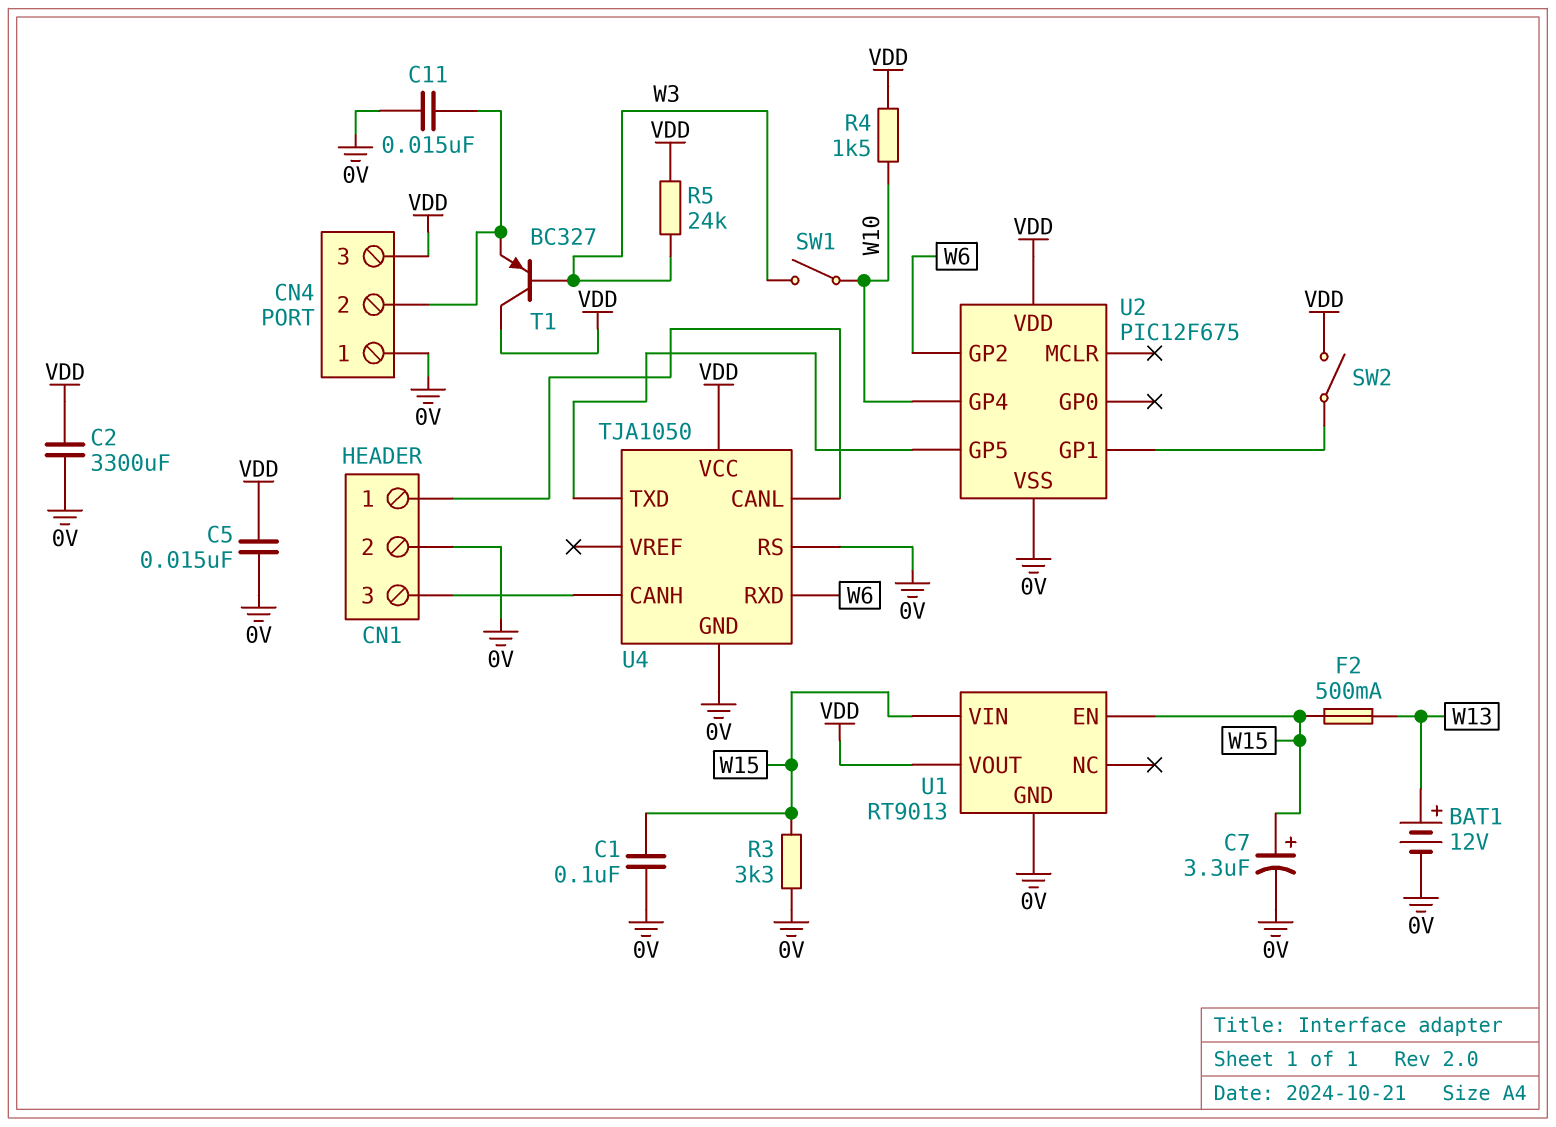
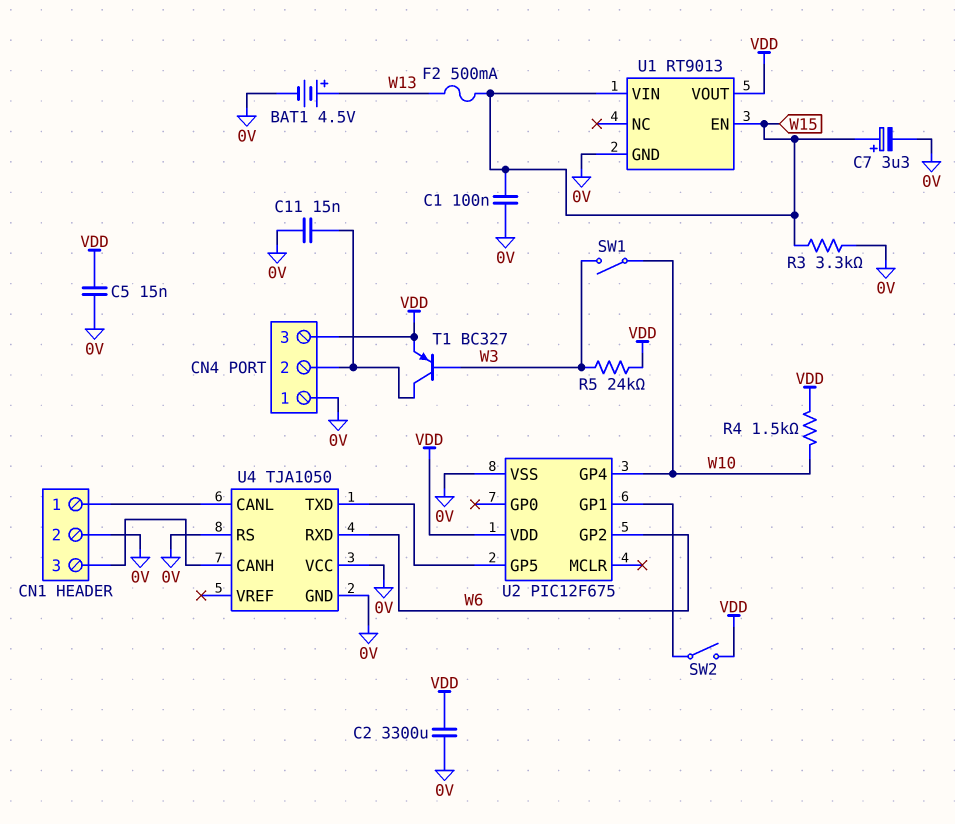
BAT1: 12V (plus W13, minus 0V) -> 4.5V (plus W13, minus 0V)
T1: PNP BC327 (B W3, C VDD, E CN4/2) -> PNP BC327 (B W3, C CN4/2, E VDD)
U4 pin VCC: VDD -> 0V

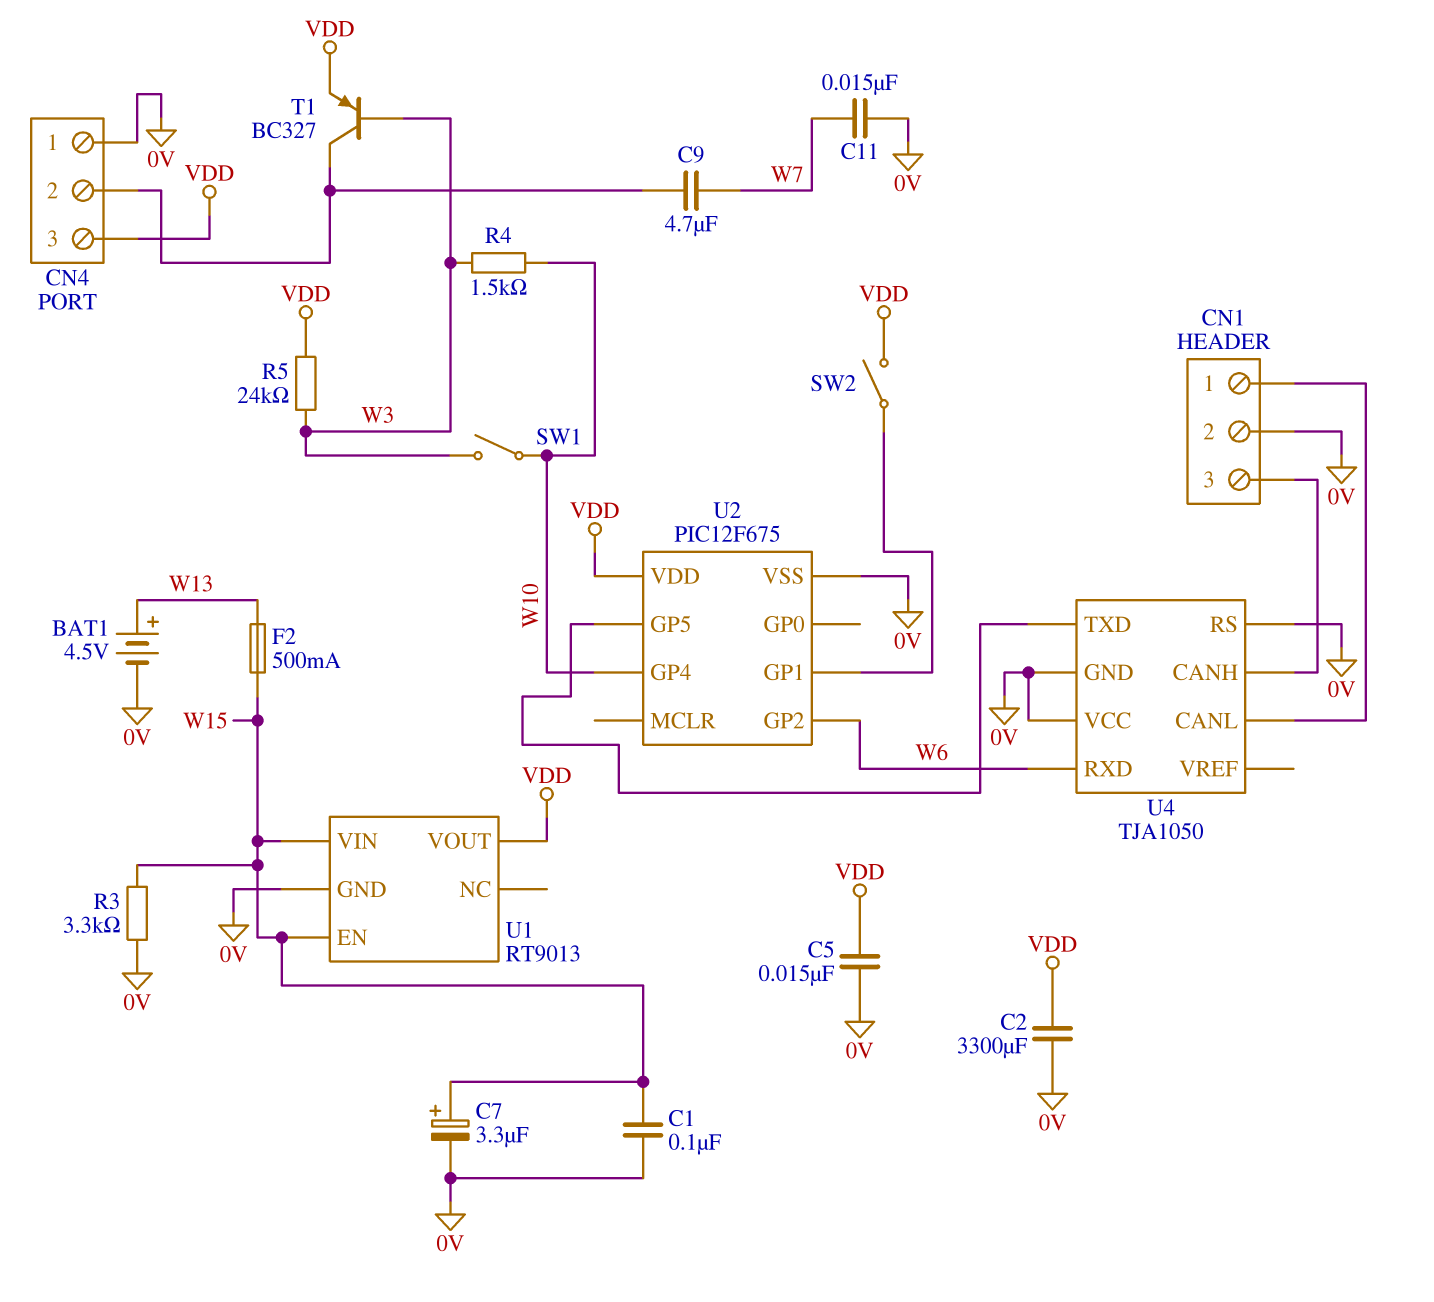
C9: none -> 4.7uF (CN4/2, W7)
C11: 15nF (0V, CN4/2) -> 15nF (0V, W7)
R4: 1.5k (VDD, W10) -> 1.5k (W3, W10)

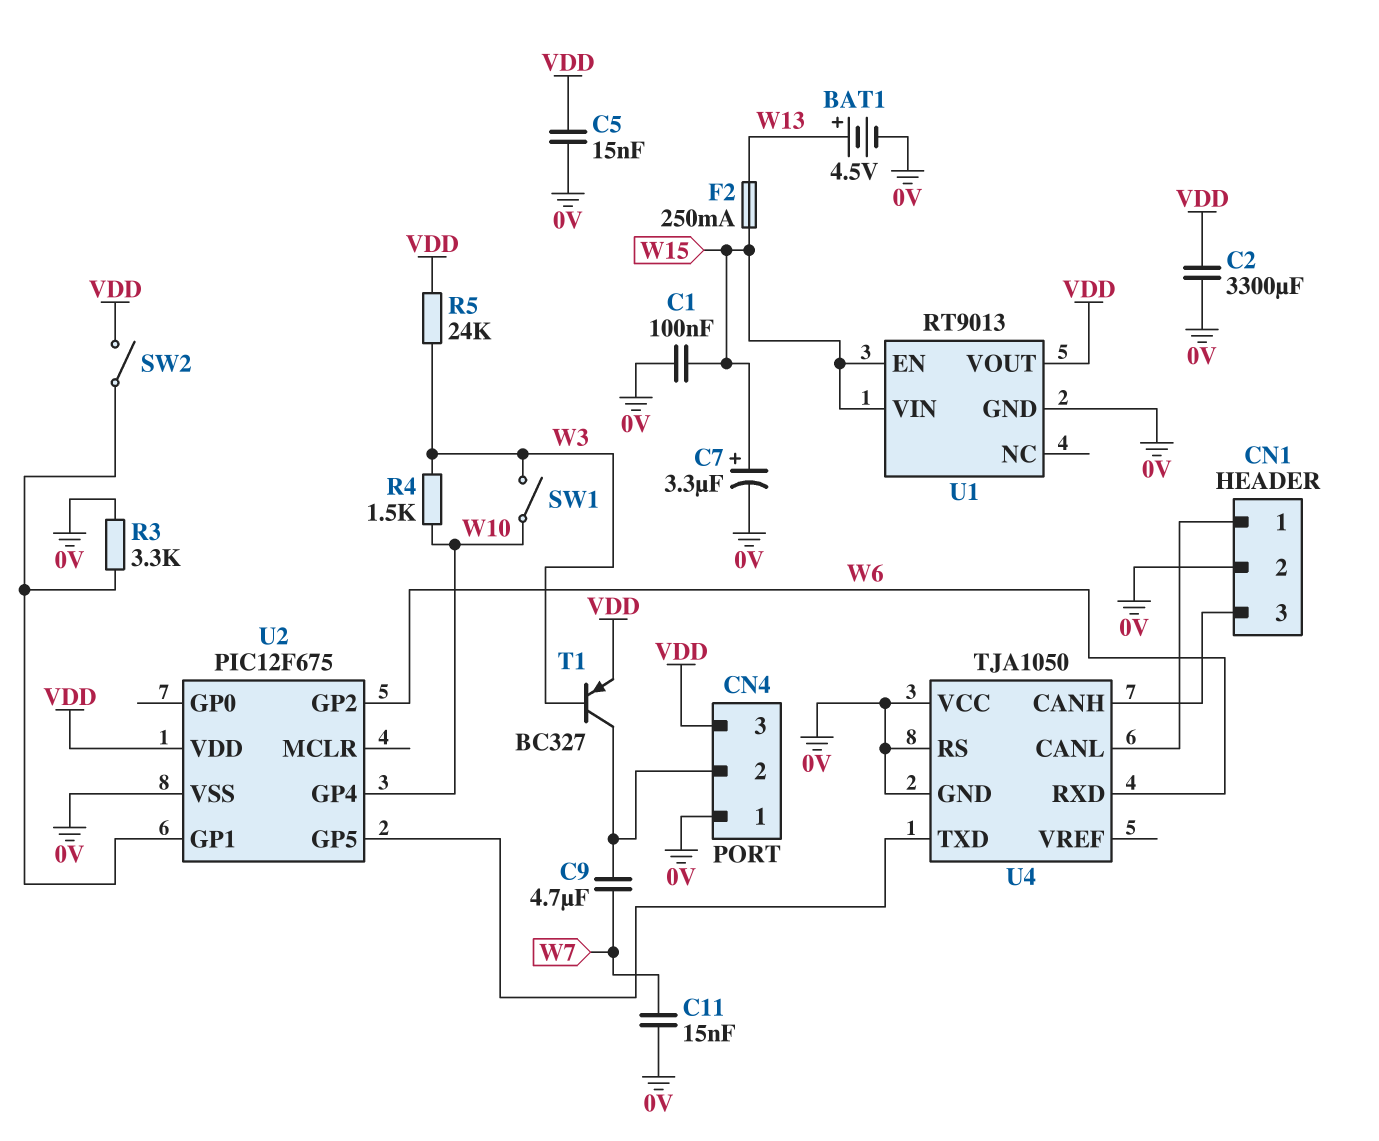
F2: 500mA (W13, W15) -> 250mA (W13, W15)
R3: 3.3k (0V, W15) -> 3.3k (0V, U2/GP1)

